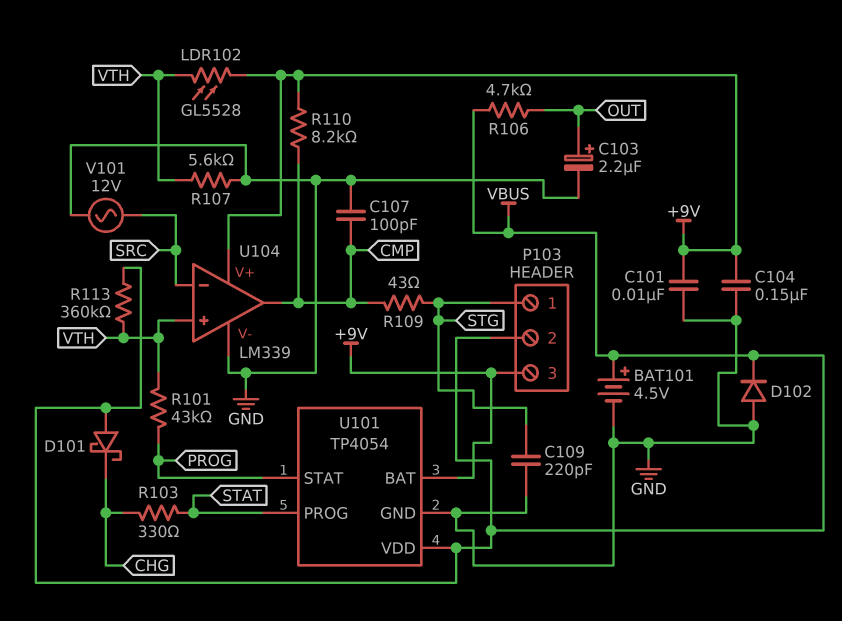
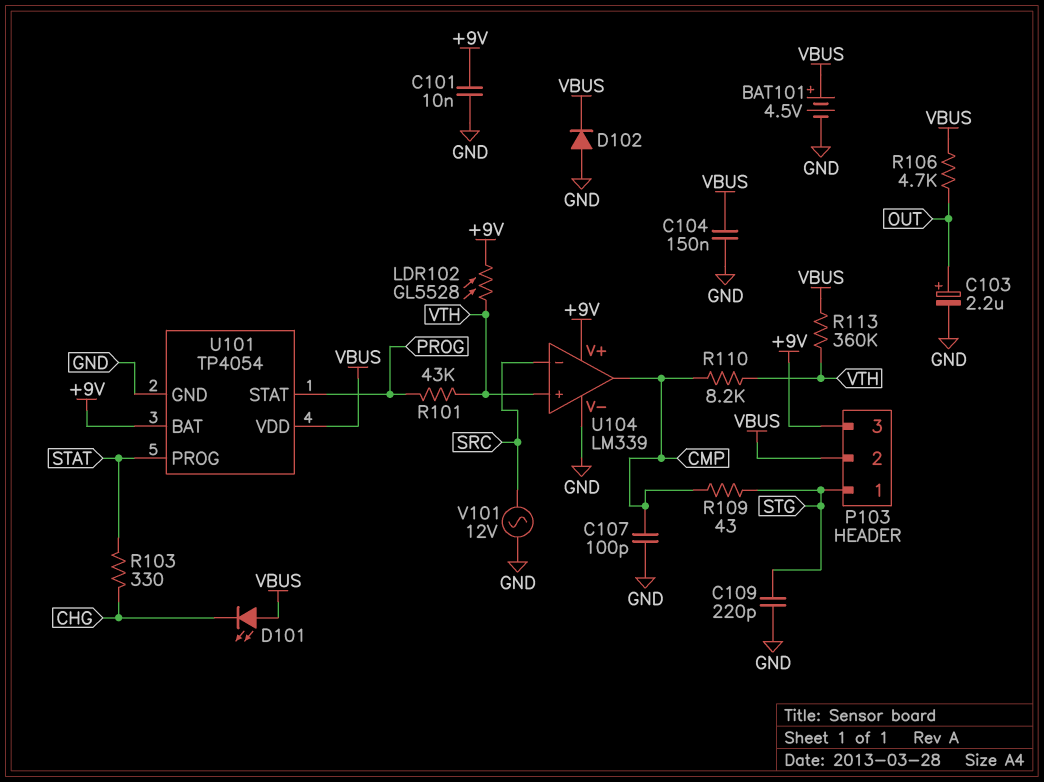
C104: 150nF (+9V, GND) -> 150nF (GND, VBUS)
D101: schottky (A VBUS, K CHG) -> LED (A VBUS, K CHG)
R107: 5.6k (GND, VTH) -> none
R110: 8.2k (+9V, CMP) -> 8.2k (CMP, VTH)

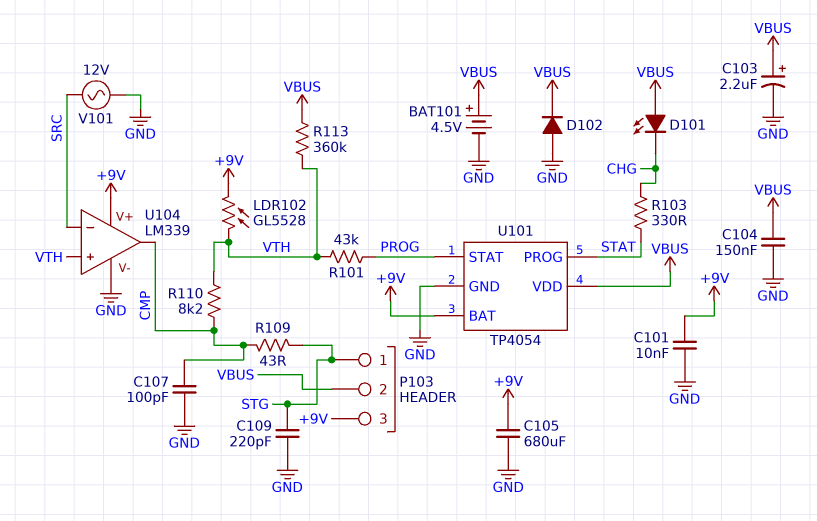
C103: 2.2uF (plus OUT, minus GND) -> 2.2uF (plus VBUS, minus GND)
C105: none -> 680uF (+9V, GND)
R106: 4.7k (OUT, VBUS) -> none

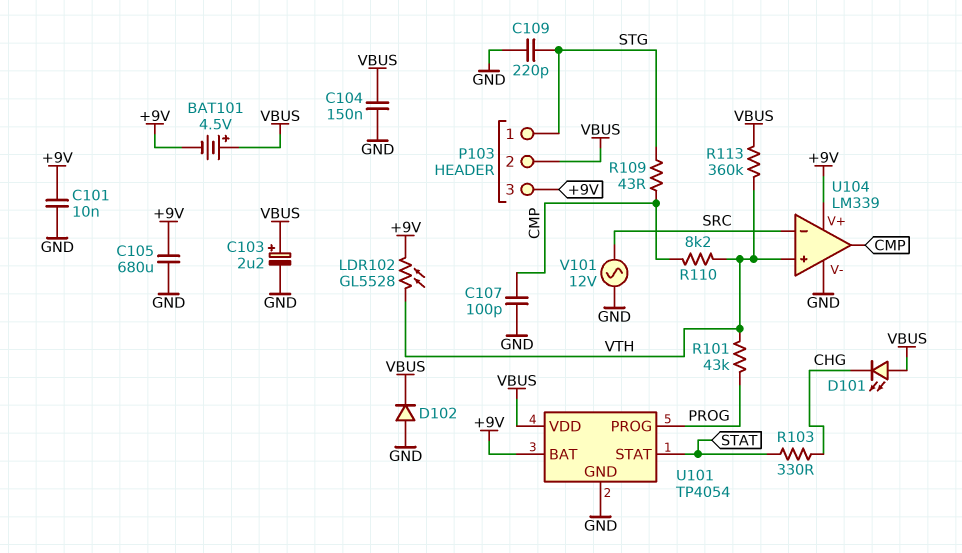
BAT101: 4.5V (plus VBUS, minus GND) -> 4.5V (plus VBUS, minus +9V)
U101 pin PROG: STAT -> PROG
U101 pin STAT: PROG -> STAT

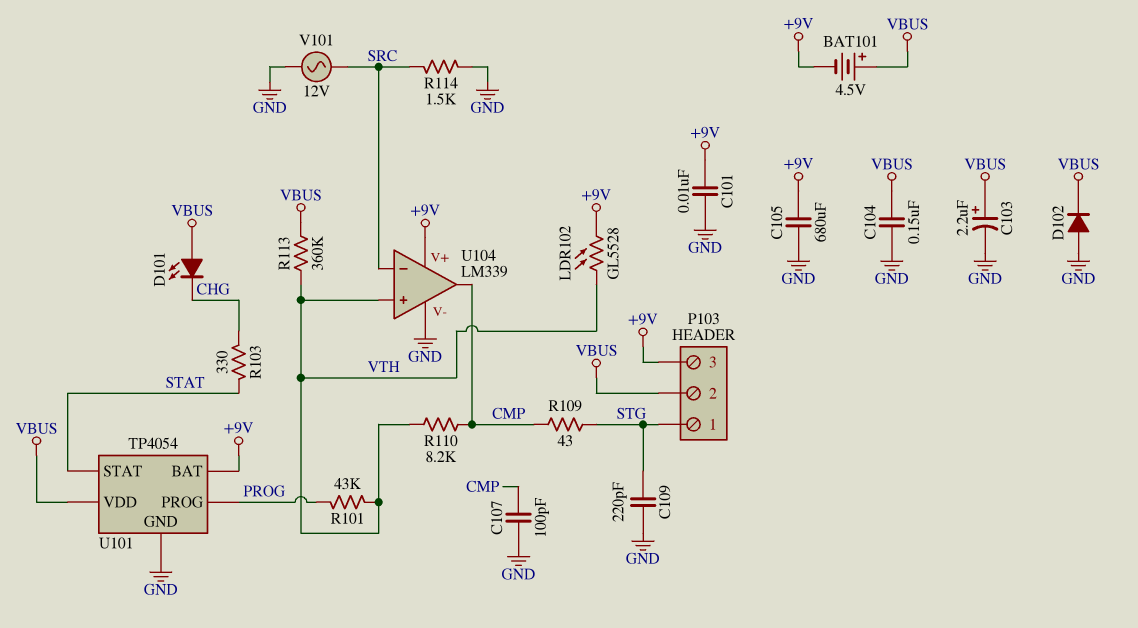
R114: none -> 1.5k (GND, SRC)

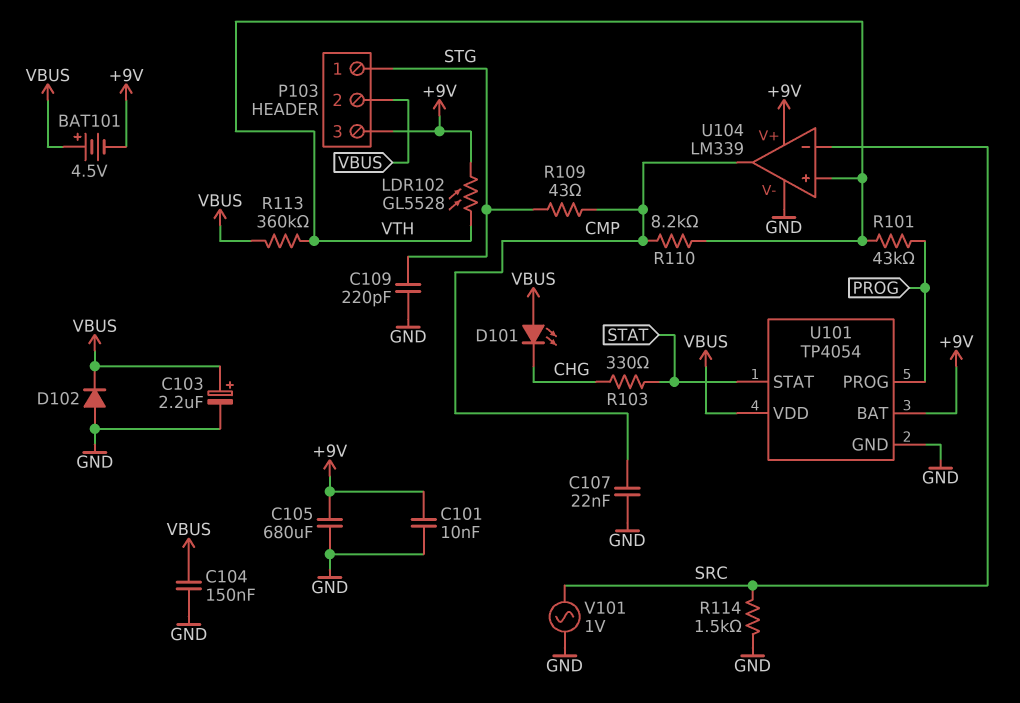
C107: 100pF (CMP, GND) -> 22nF (CMP, GND)
V101: AC 12V (GND, SRC) -> AC 1V (GND, SRC)

